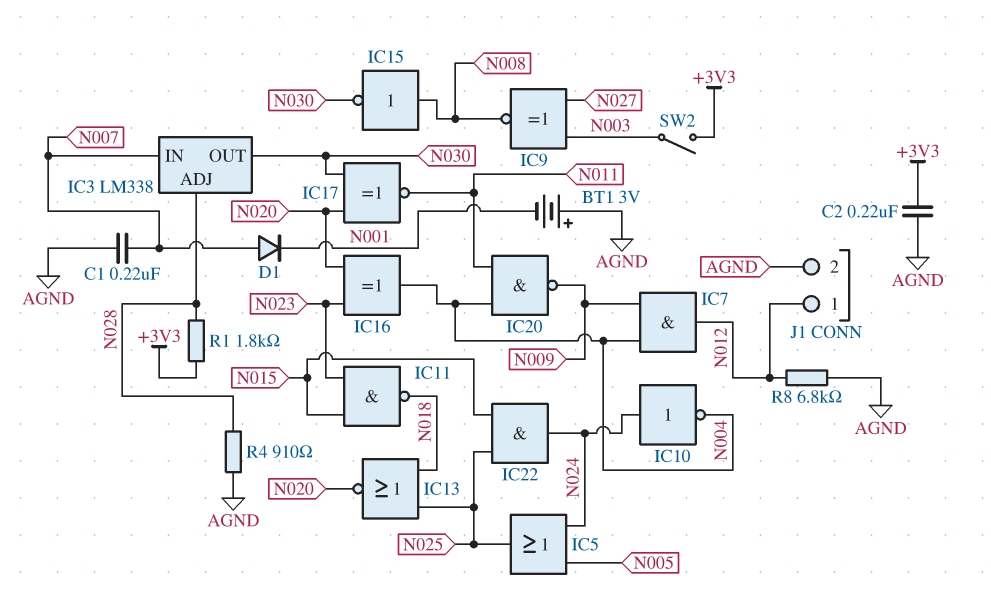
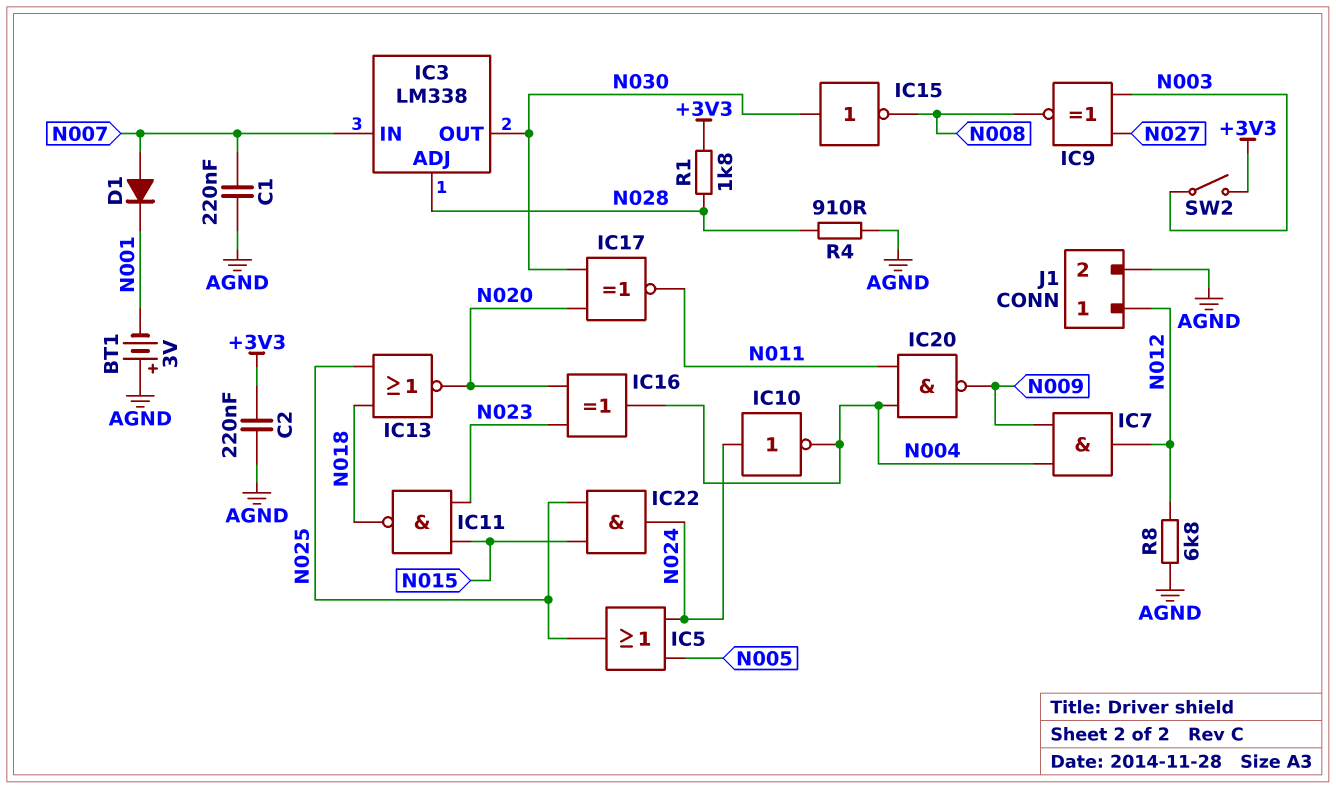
IC15: NOT (in N008, out N030) -> NOT (in N030, out N008)

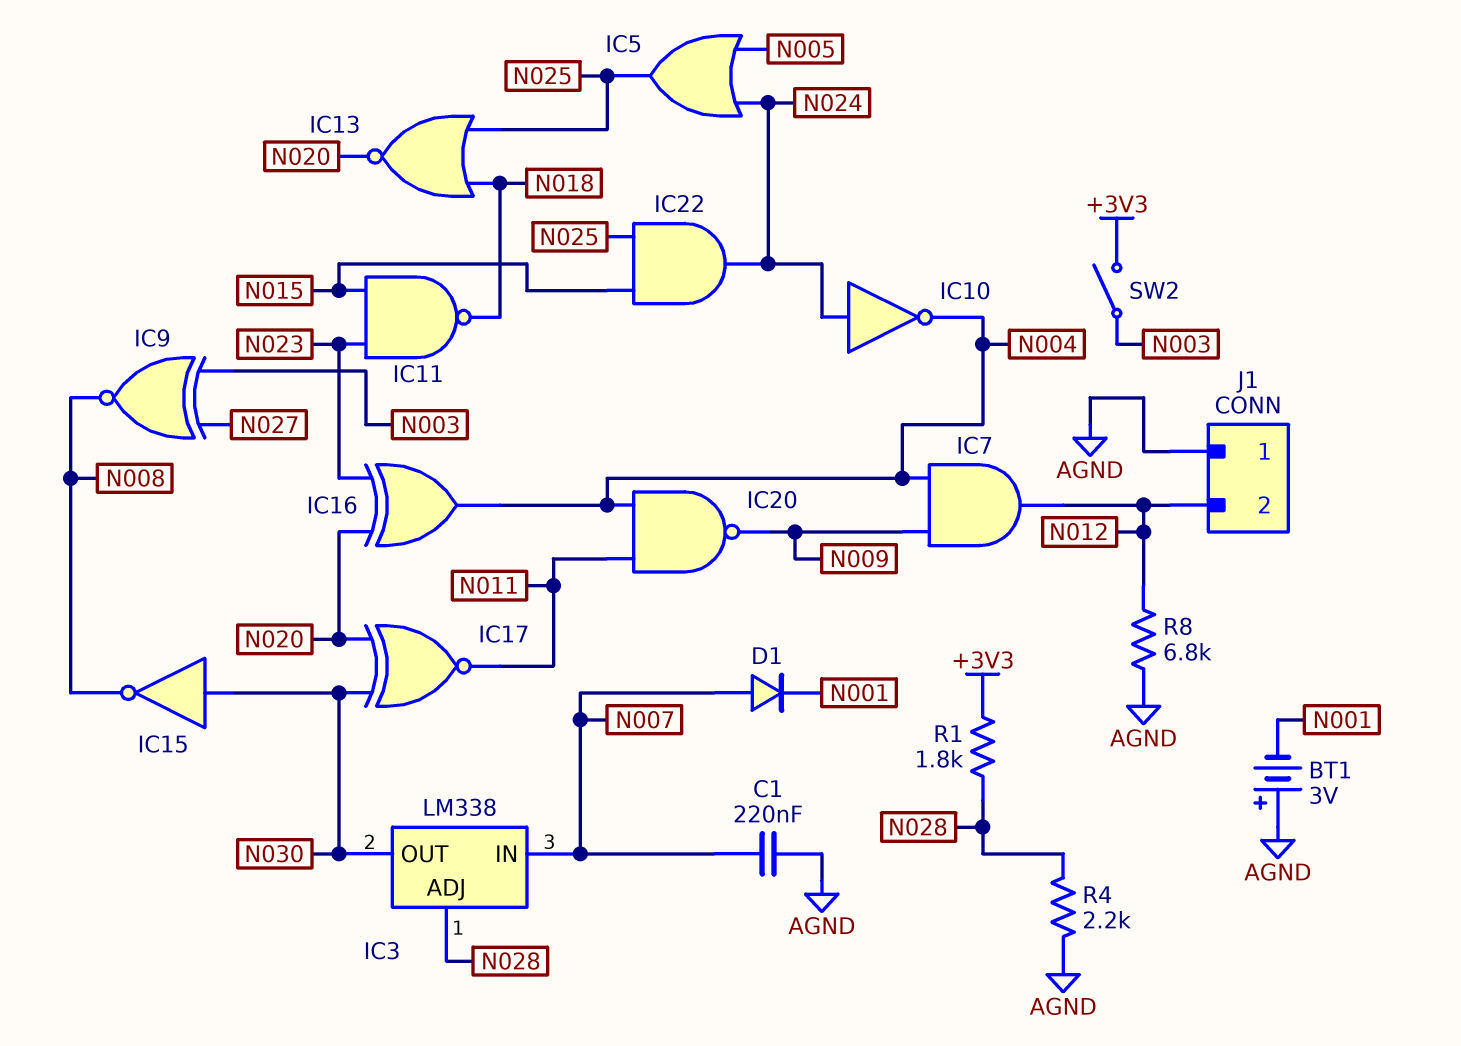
C2: 220nF (+3V3, AGND) -> none
J1 pin 1: N012 -> AGND
J1 pin 2: AGND -> N012
R4: 910 (AGND, N028) -> 2.2k (AGND, N028)

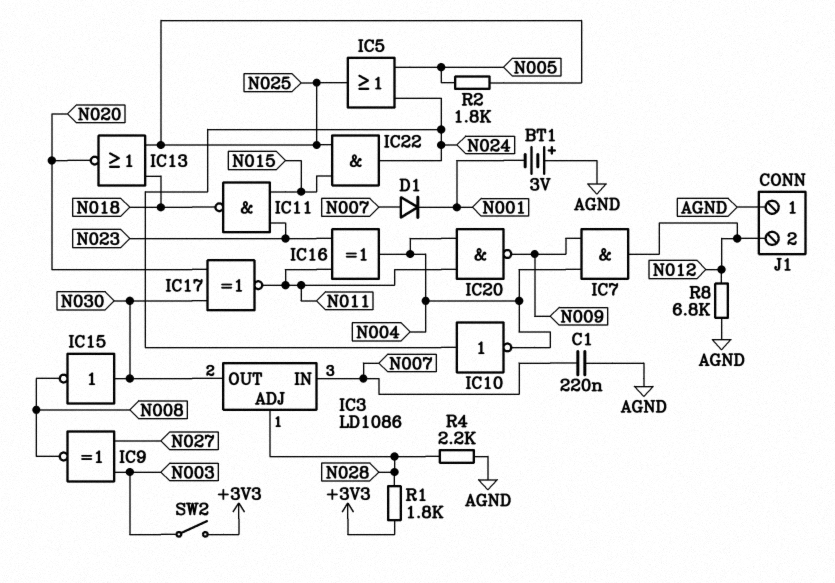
IC3: LM338 -> LD1086
IC16: XOR (in N020, in N023, out N004) -> XOR (in N011, in N023, out N004)
R2: none -> 1.8k (N005, N025)

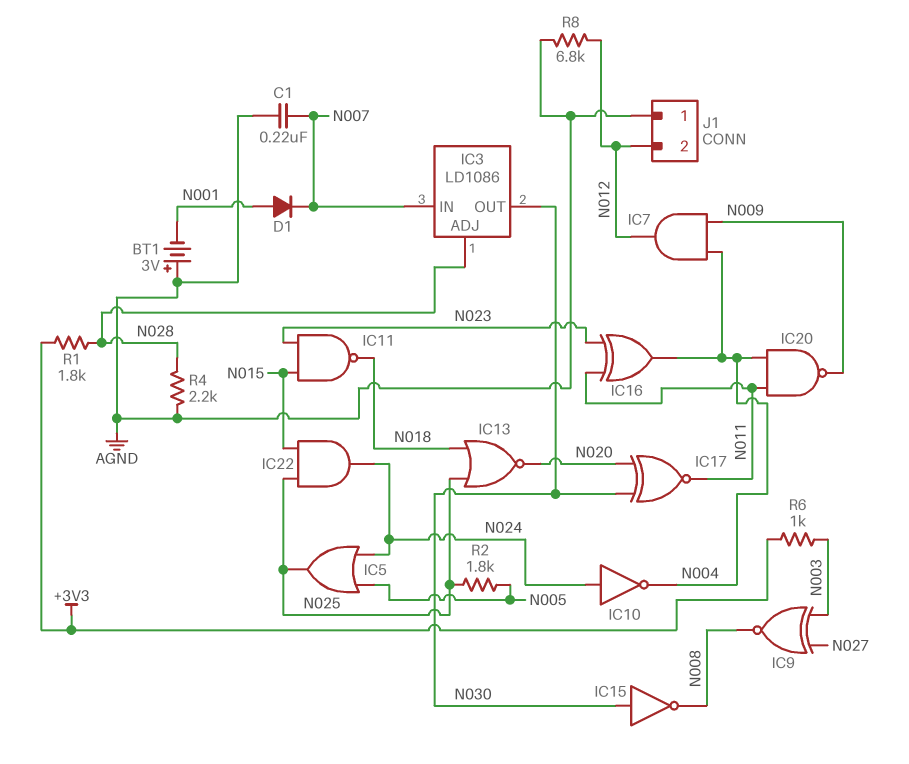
D1: diode (A N007, K N001) -> diode (A N001, K N007)
R6: none -> 1k (+3V3, N003)
SW2: switch (+3V3, N003) -> none

